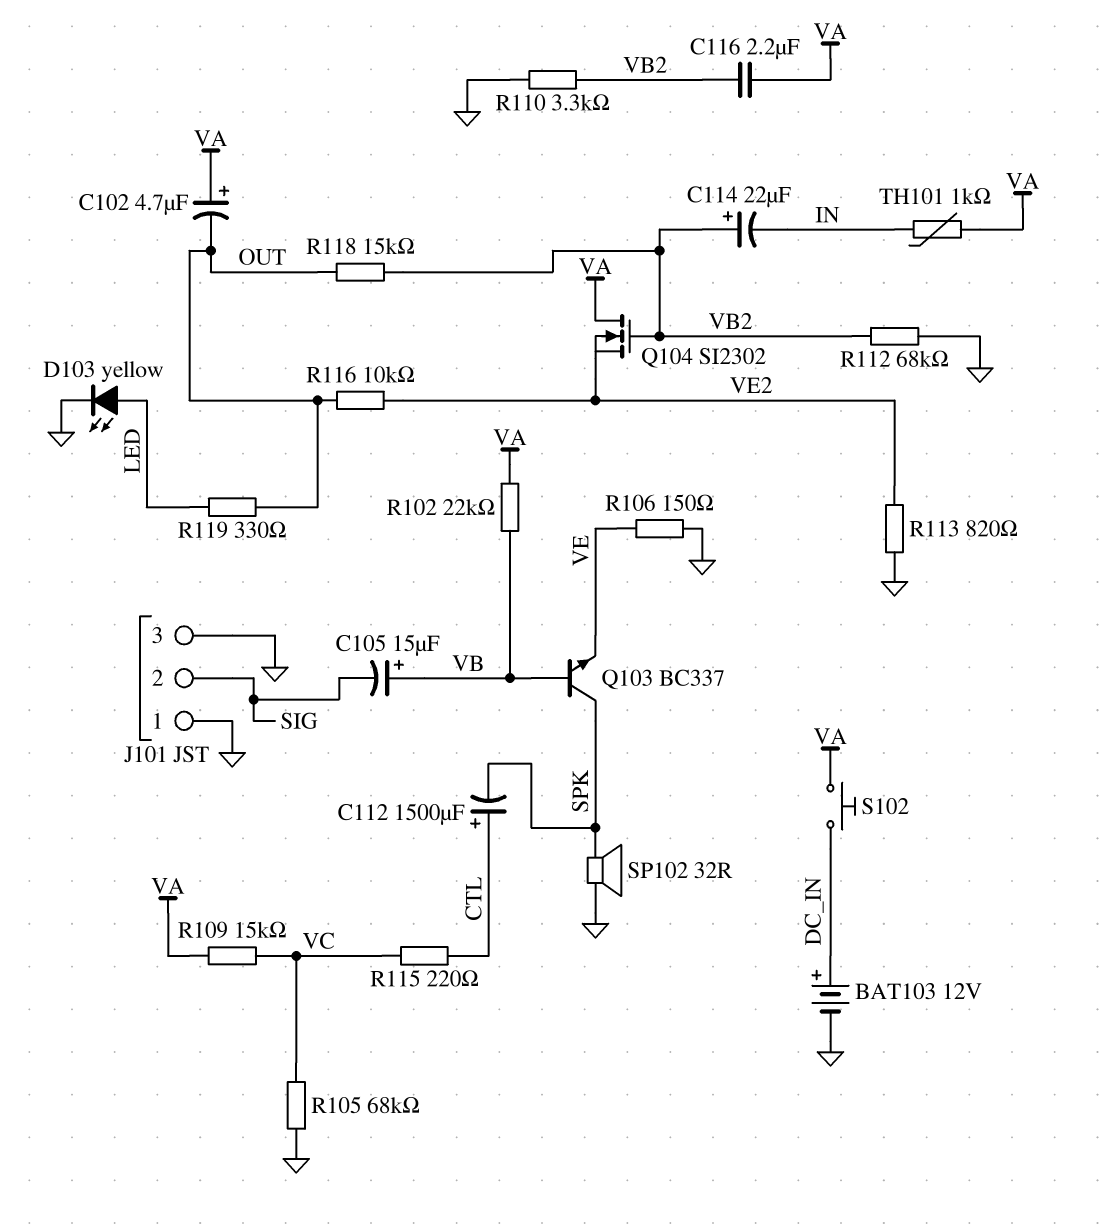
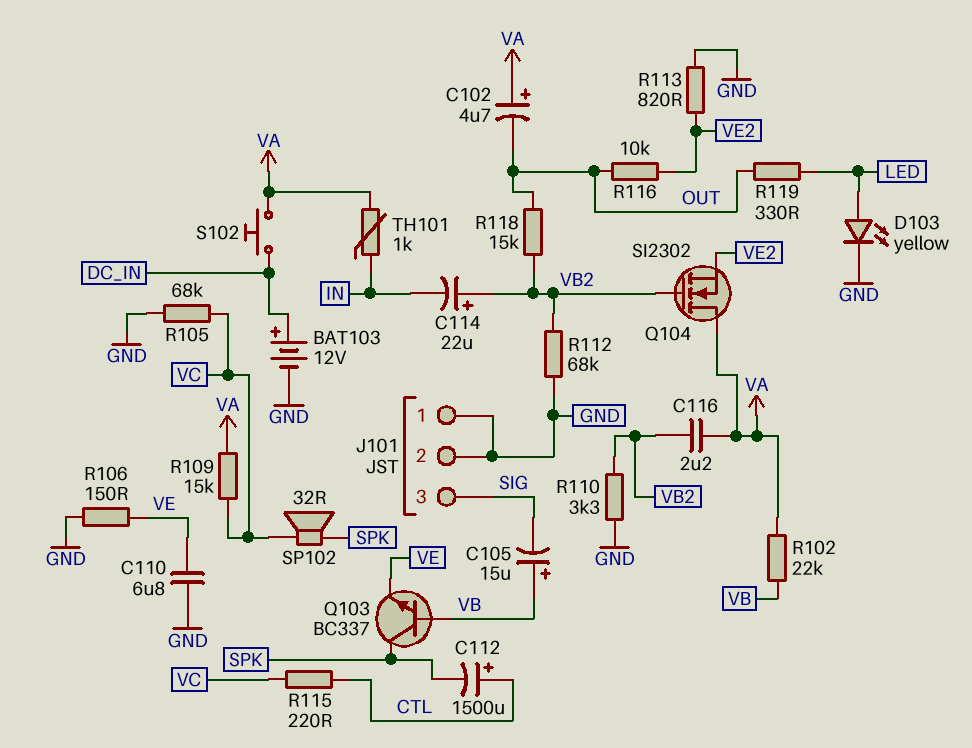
C110: none -> 6.8uF (GND, VE)
J101 pin 2: SIG -> GND
J101 pin 3: GND -> SIG
SP102: speaker 32R (GND, SPK) -> speaker 32R (SPK, VC)

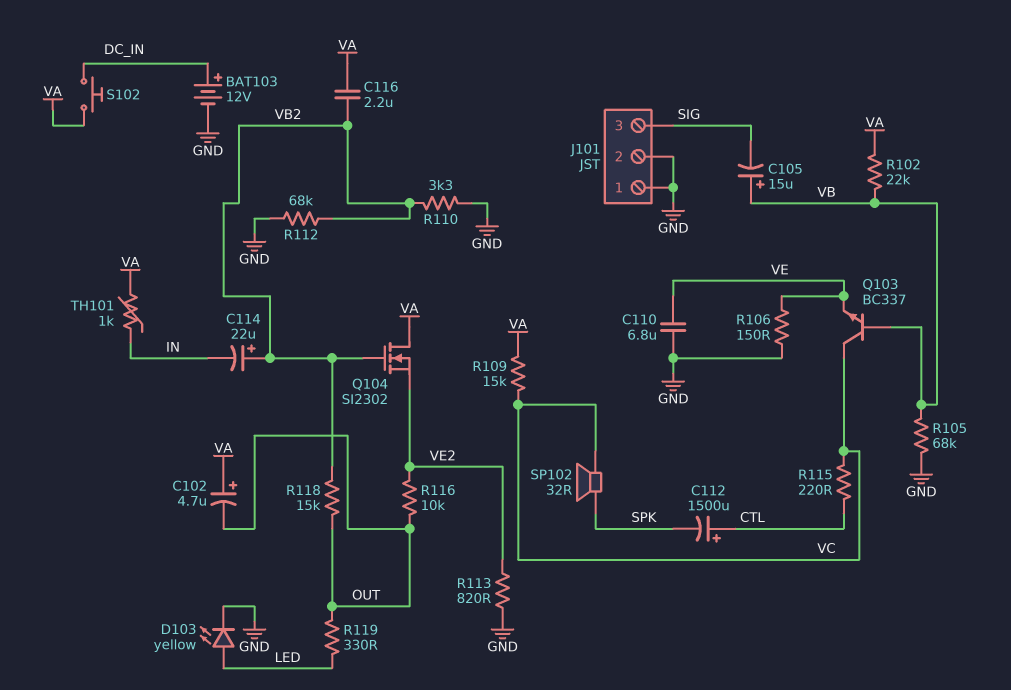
Q103: NPN BC337 (B VB, C SPK, E VE) -> NPN BC337 (B VB, C VC, E VE)
R105: 68k (GND, VC) -> 68k (GND, VB)

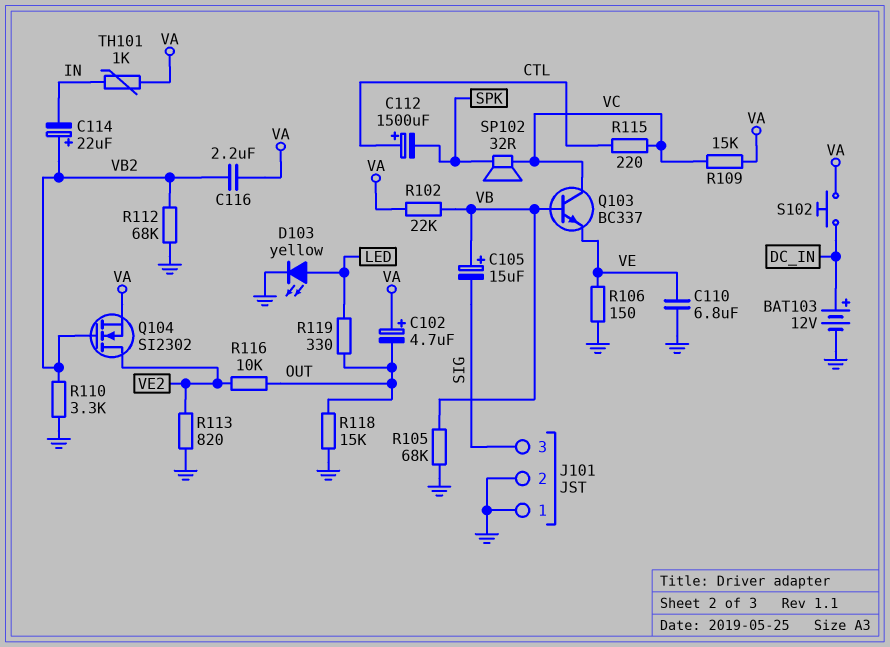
Q104: NMOS SI2302 (G VB2, D VA, S VE2) -> NMOS SI2302 (G VB2, D VE2, S VA)
R118: 15k (OUT, VB2) -> 15k (GND, OUT)

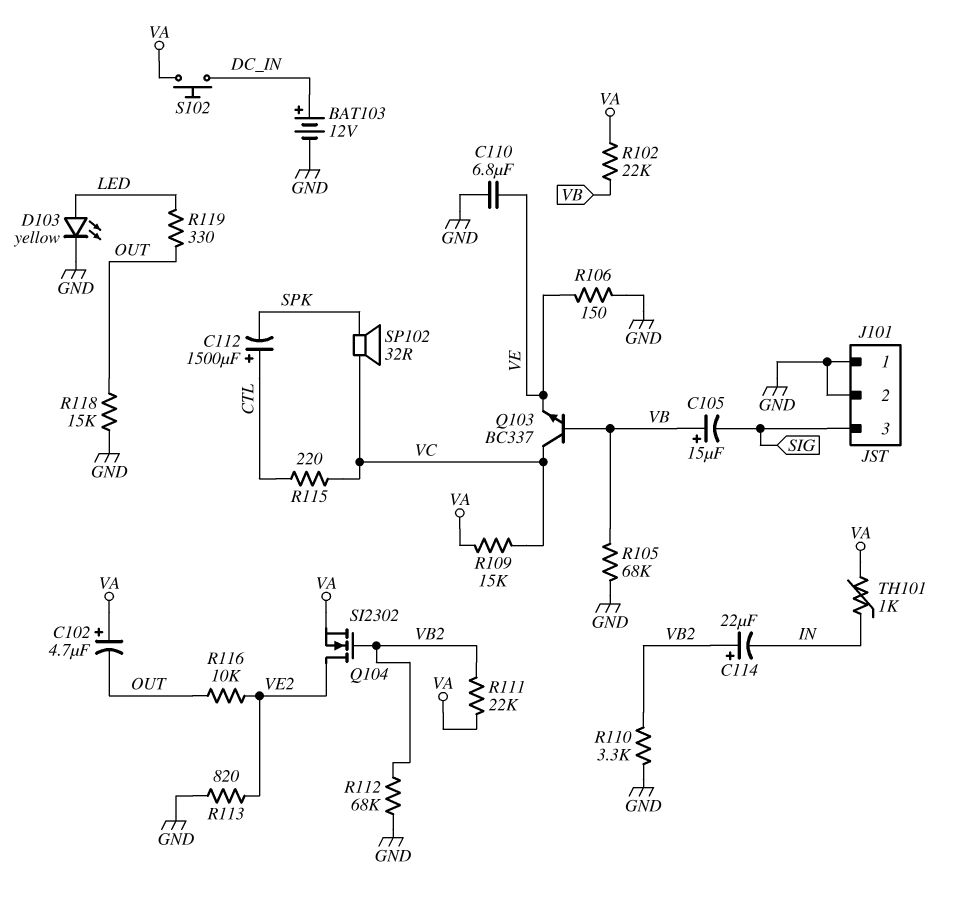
C116: 2.2uF (VA, VB2) -> none
R111: none -> 22k (VA, VB2)

